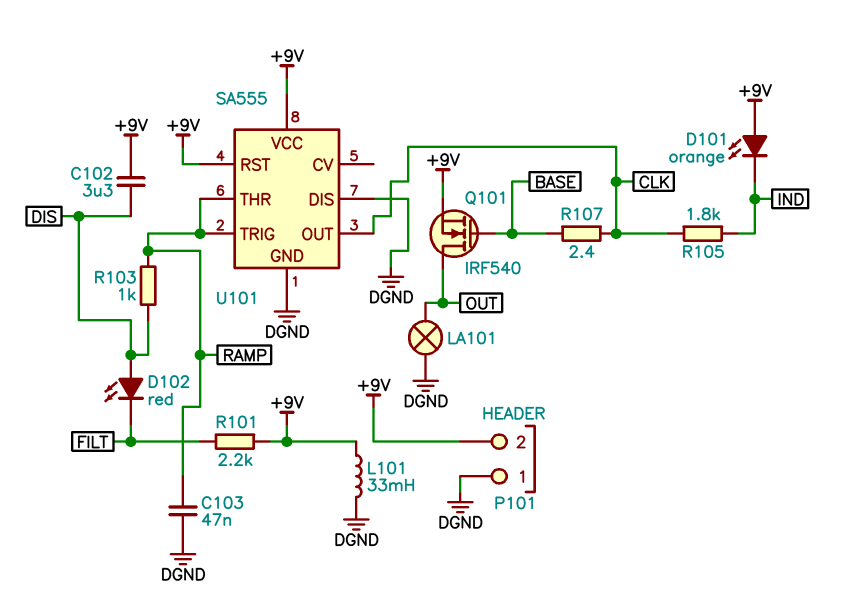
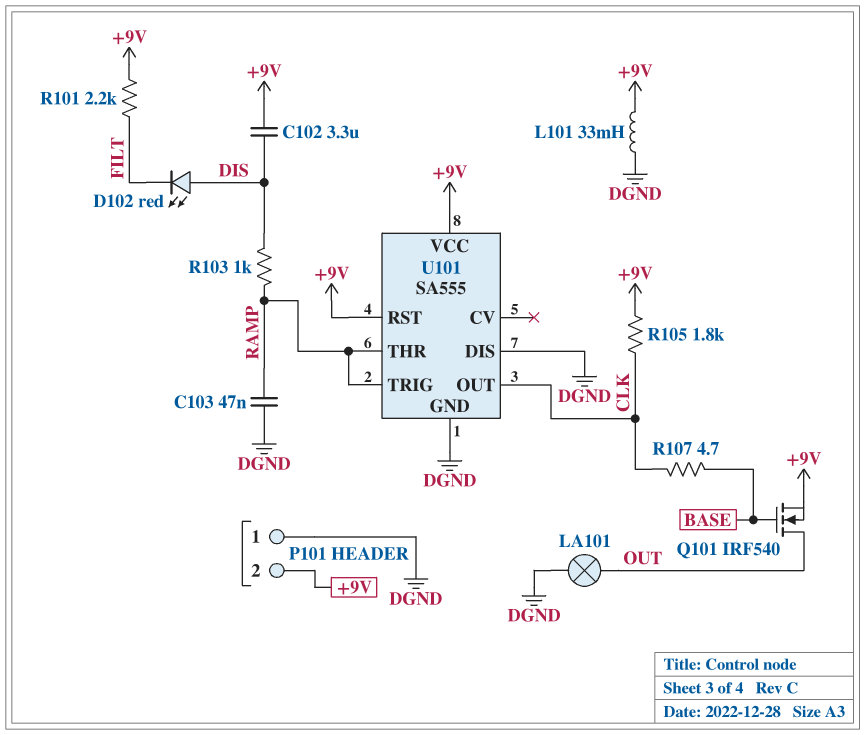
D101: LED orange (A +9V, K IND) -> none
R105: 1.8k (CLK, IND) -> 1.8k (+9V, CLK)
R107: 2.4 (BASE, CLK) -> 4.7 (BASE, CLK)

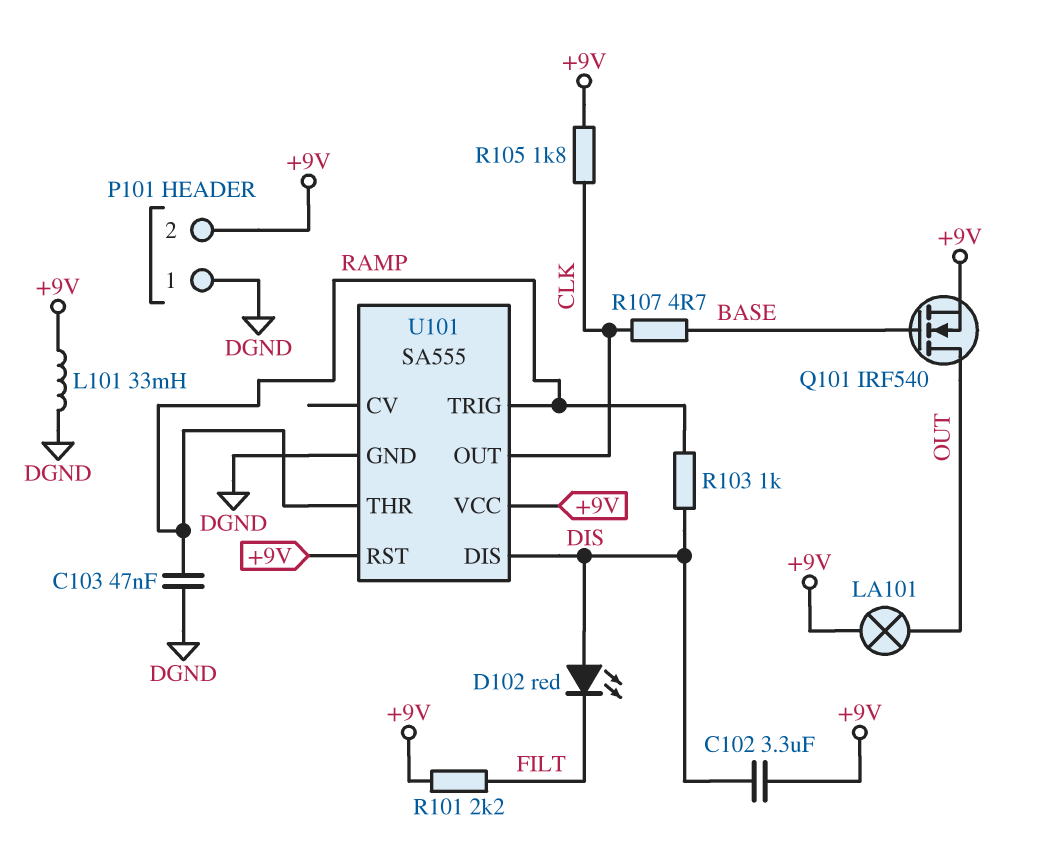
LA101: lamp (DGND, OUT) -> lamp (+9V, OUT)
U101 pin DIS: DGND -> DIS

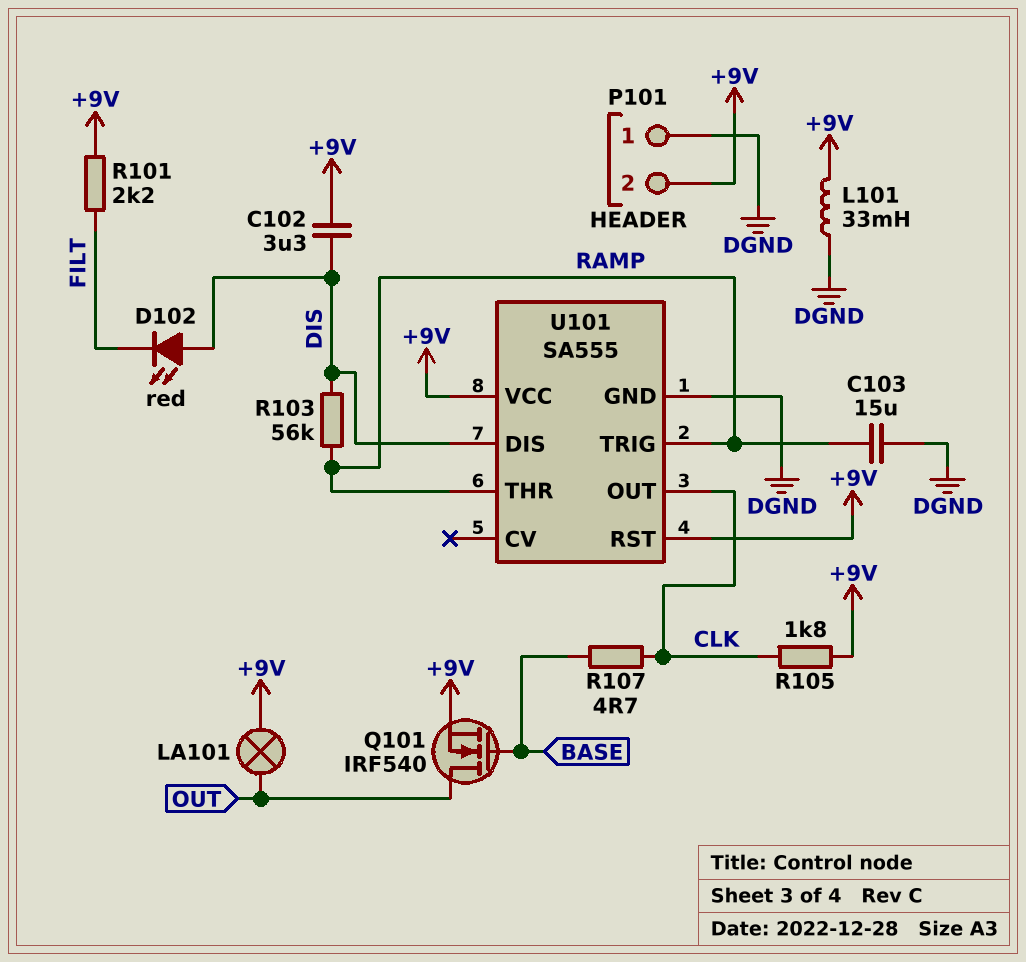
C103: 47nF (DGND, RAMP) -> 15uF (DGND, RAMP)
R103: 1k (DIS, RAMP) -> 56k (DIS, RAMP)

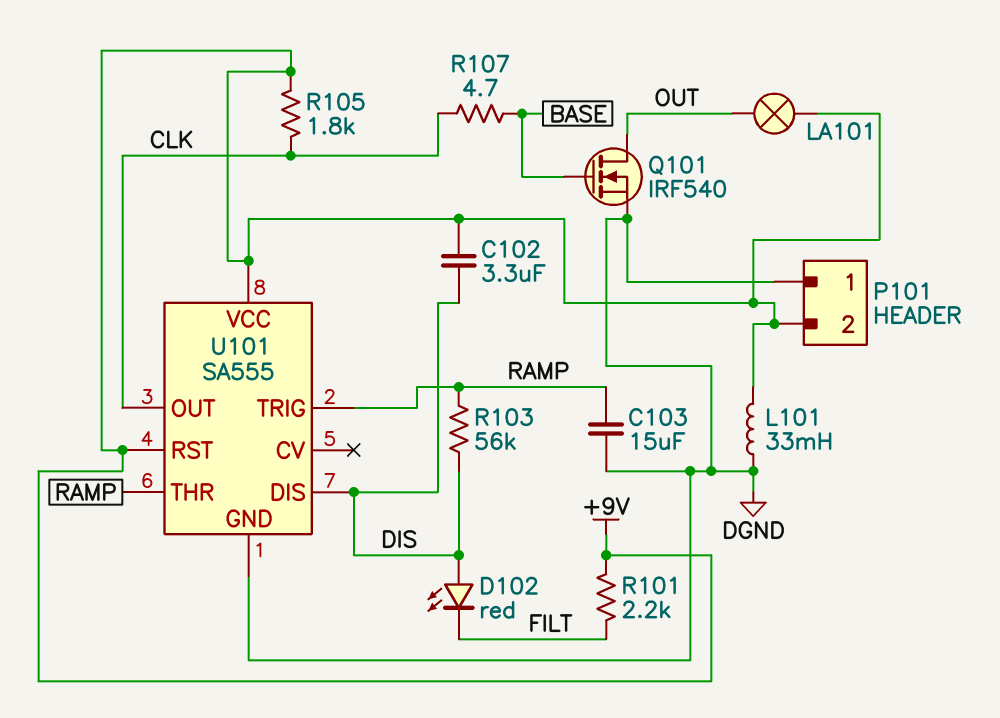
Q101: NMOS IRF540 (G BASE, D OUT, S +9V) -> NMOS IRF540 (G BASE, D OUT, S DGND)

